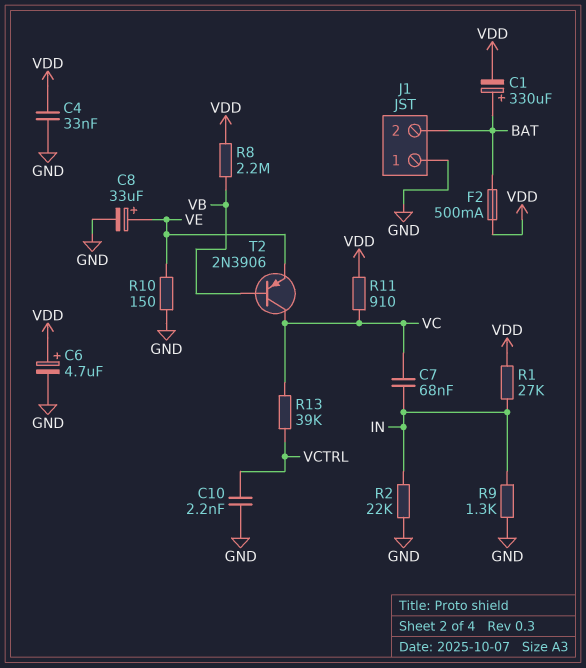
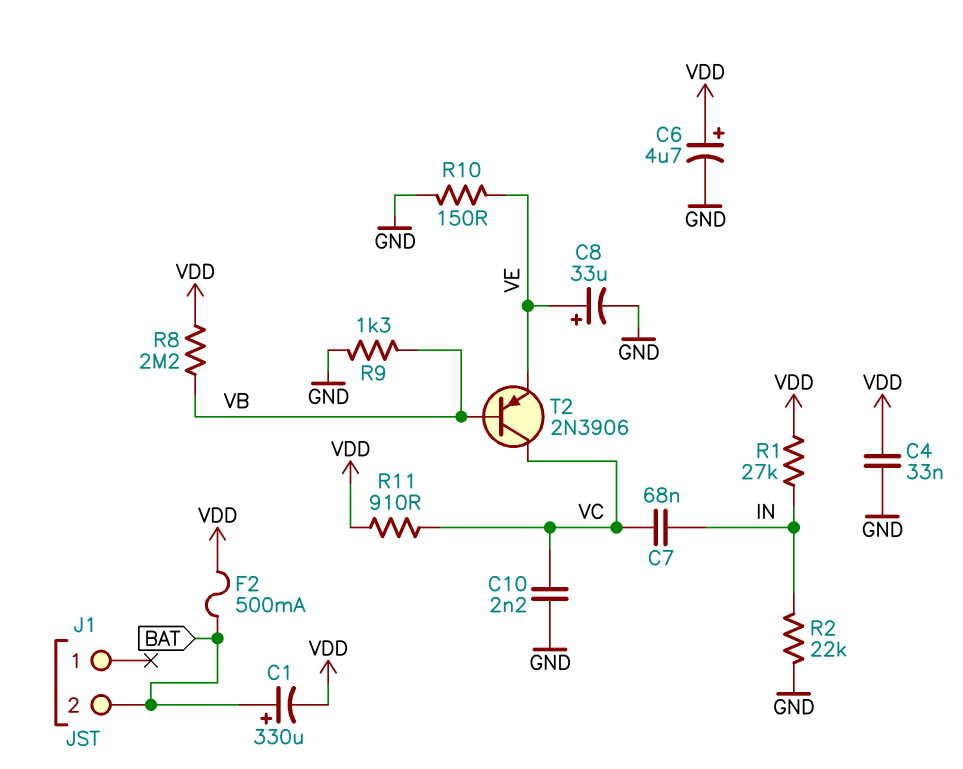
C10: 2.2nF (GND, VCTRL) -> 2.2nF (GND, VC)
J1 pin 1: GND -> none
R9: 1.3k (GND, IN) -> 1.3k (GND, VB)
R13: 39k (VC, VCTRL) -> none

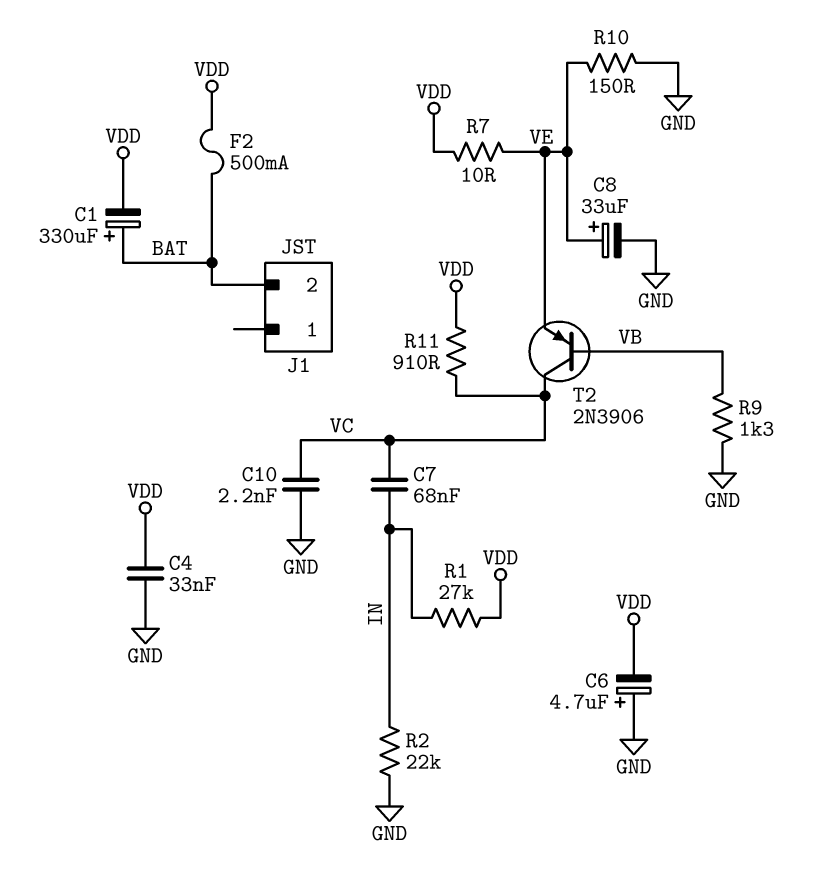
C6: 4.7uF (plus VDD, minus GND) -> 4.7uF (plus GND, minus VDD)
R7: none -> 10 (VDD, VE)
R8: 2.2M (VB, VDD) -> none

